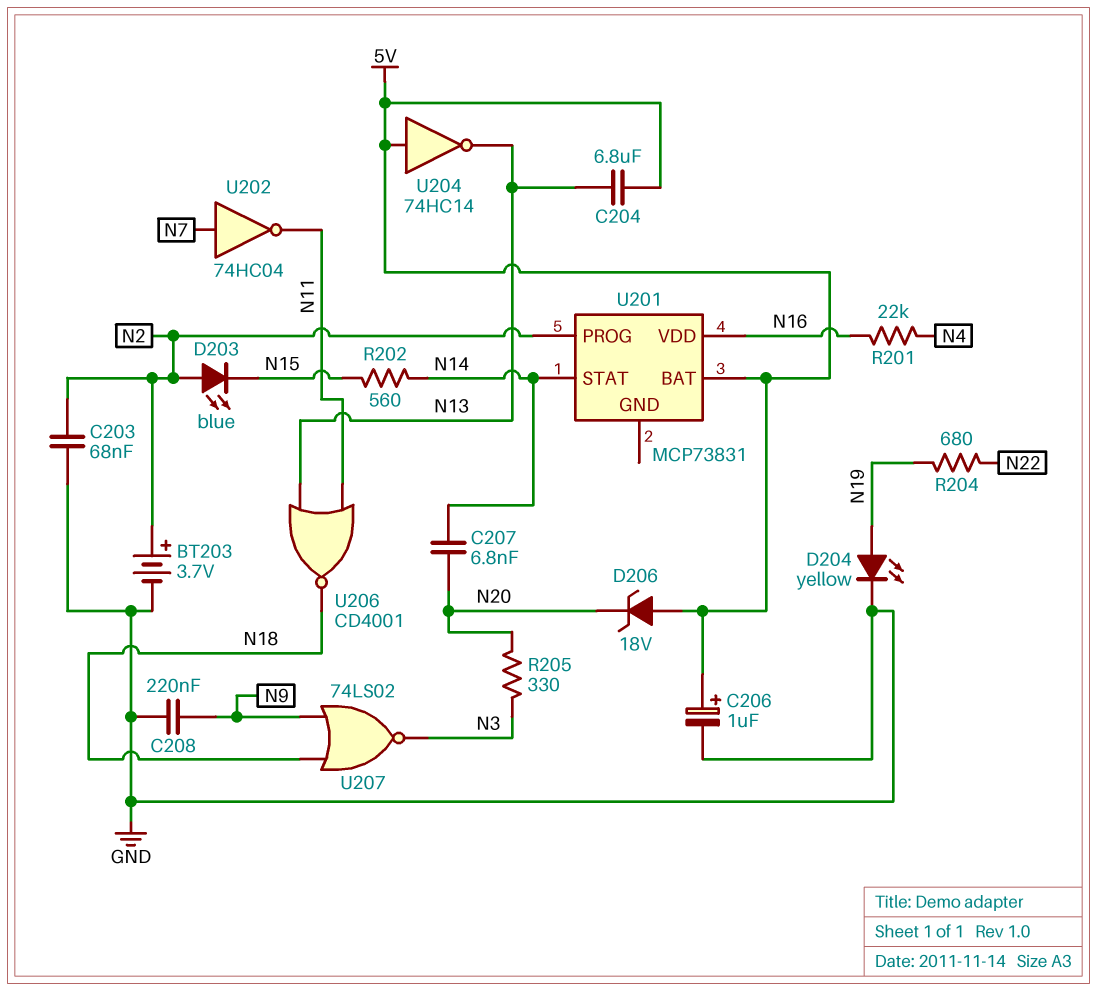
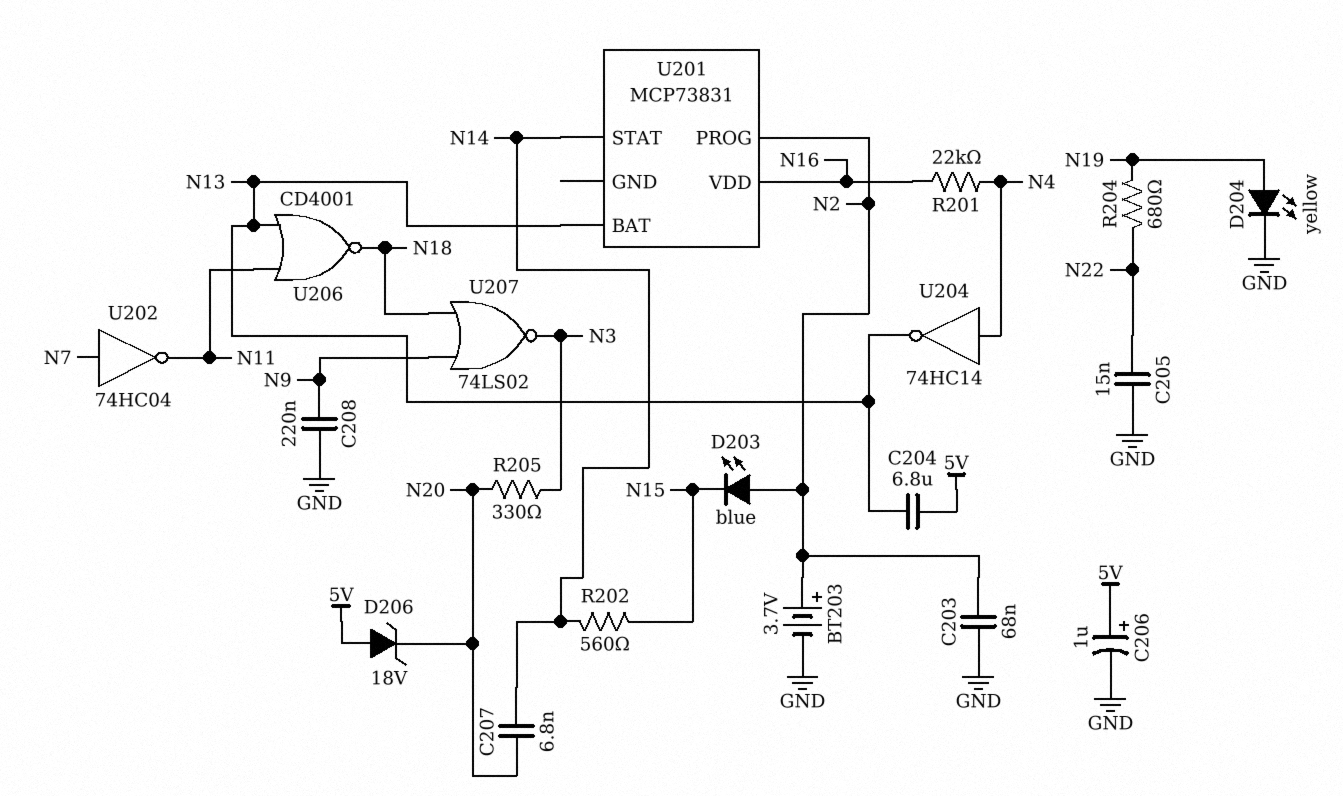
C205: none -> 15nF (GND, N22)
U201 pin BAT: 5V -> N13
U204: NOT 74HC14 (in 5V, out N13) -> NOT 74HC14 (in N4, out N13)

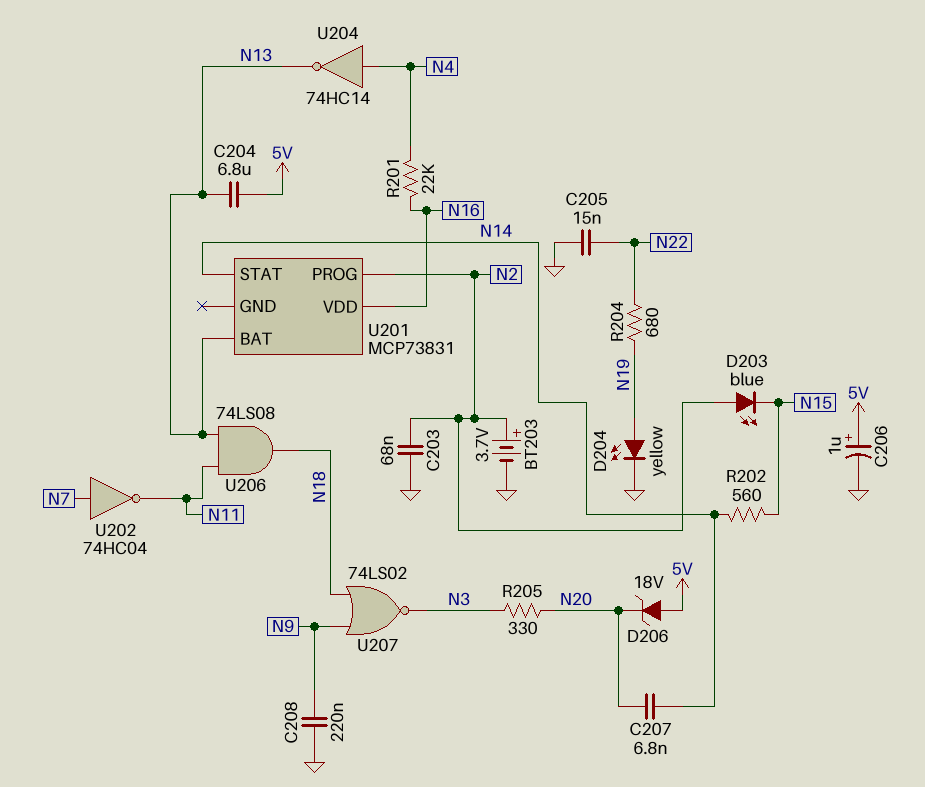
U206: NOR CD4001 (in N11, in N13, out N18) -> AND 74LS08 (in N11, in N13, out N18)

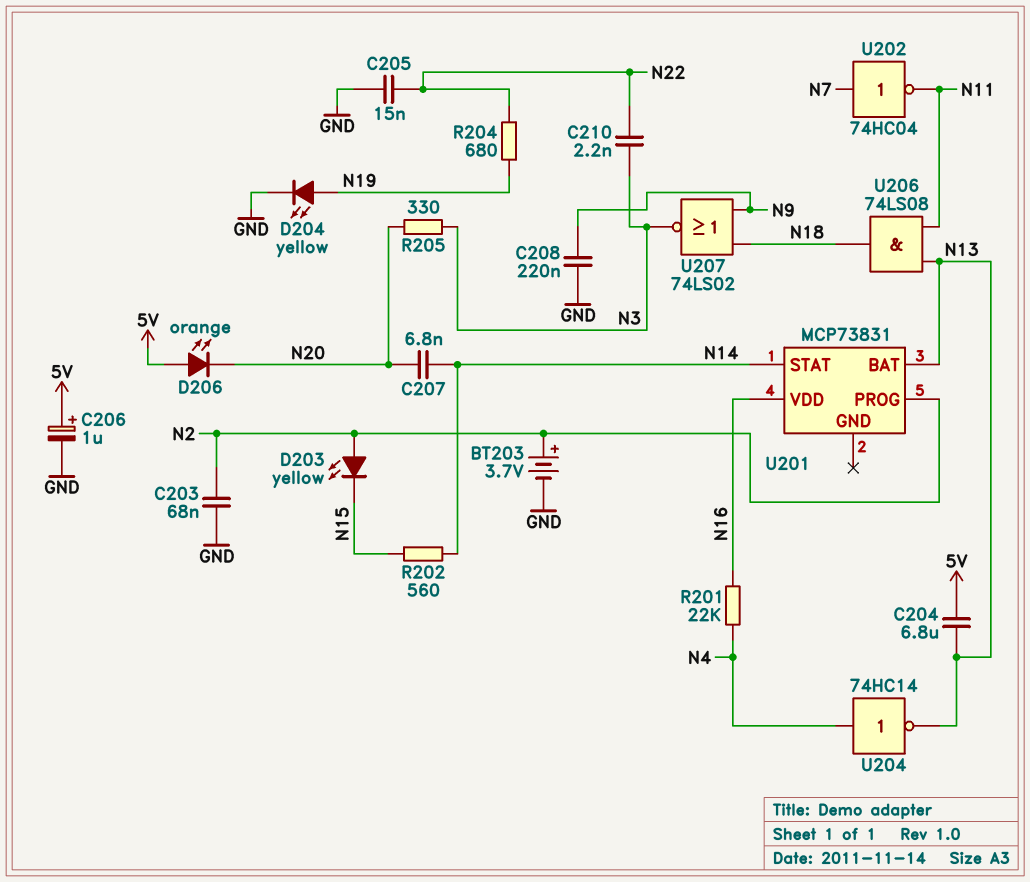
C210: none -> 2.2nF (N3, N22)
D203: LED blue (A N2, K N15) -> LED yellow (A N2, K N15)
D206: zener 18V (A 5V, K N20) -> LED orange (A 5V, K N20)

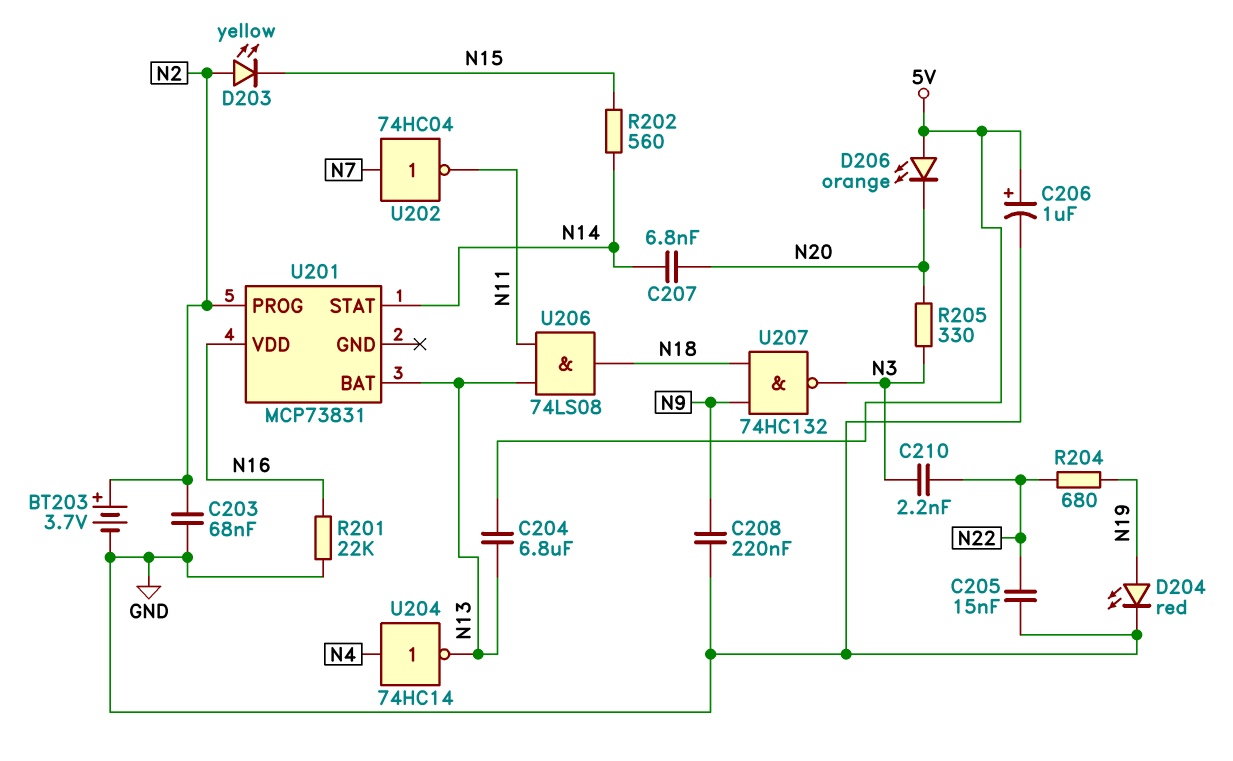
D204: LED yellow (A N19, K GND) -> LED red (A N19, K GND)
R201: 22k (N4, N16) -> 22k (GND, N16)
U207: NOR 74LS02 (in N9, in N18, out N3) -> NAND 74HC132 (in N9, in N18, out N3)

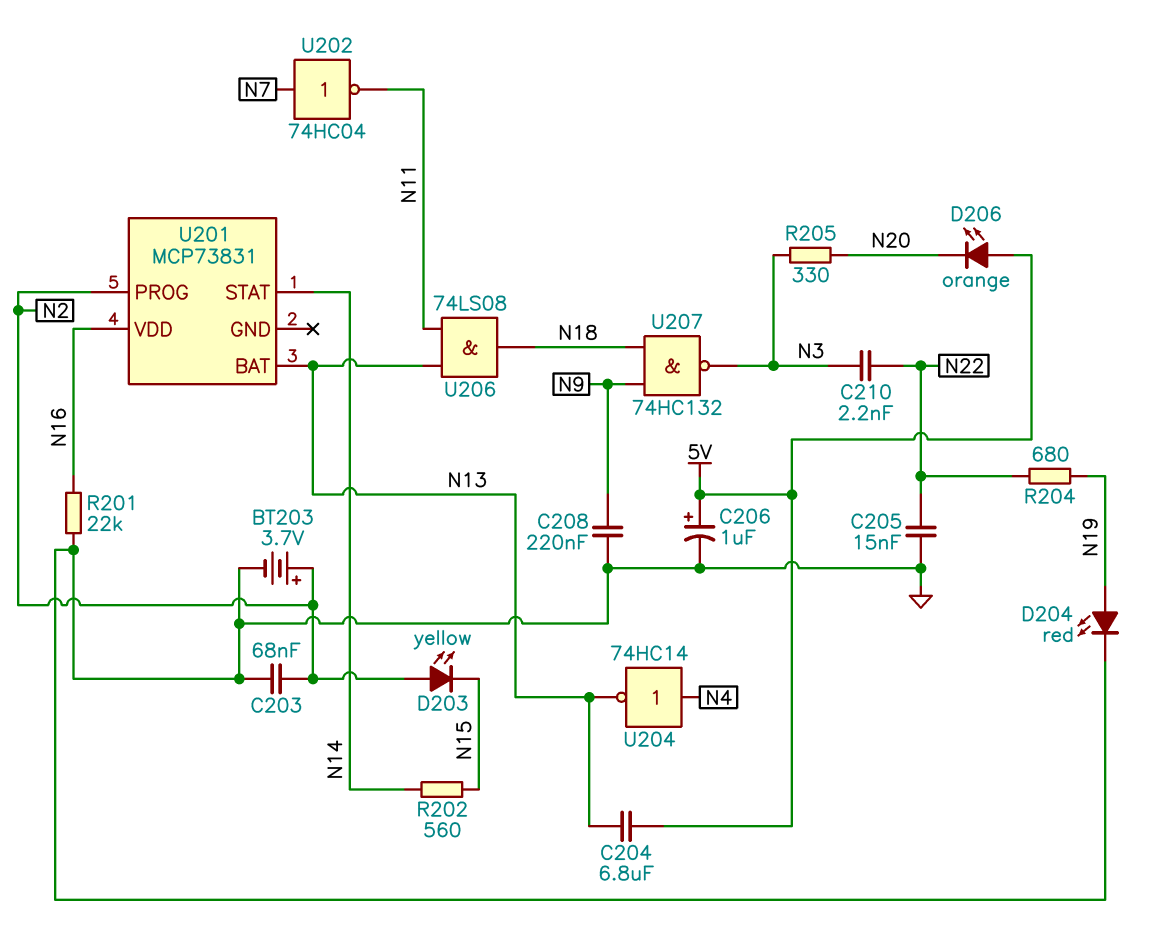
C207: 6.8nF (N14, N20) -> none

